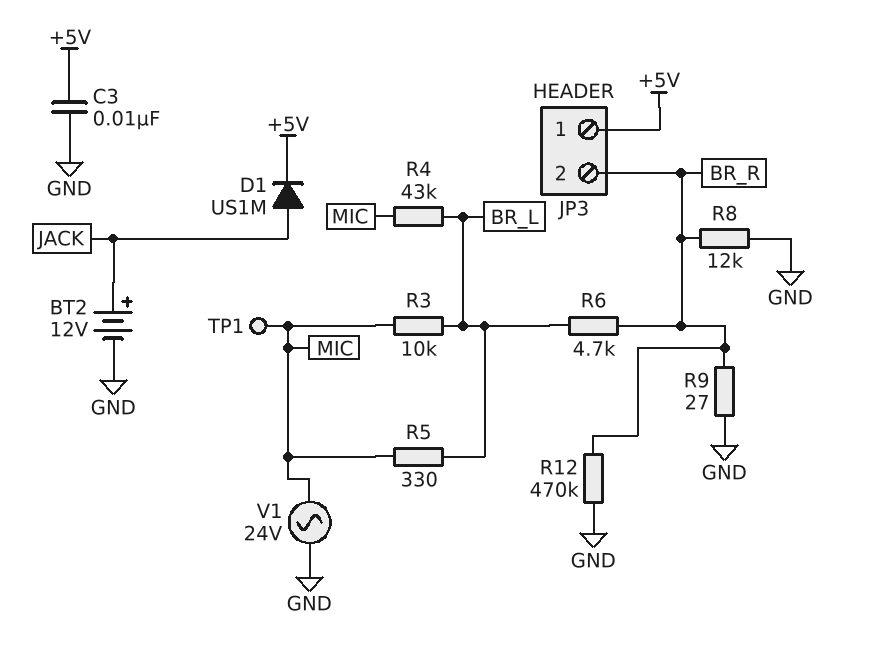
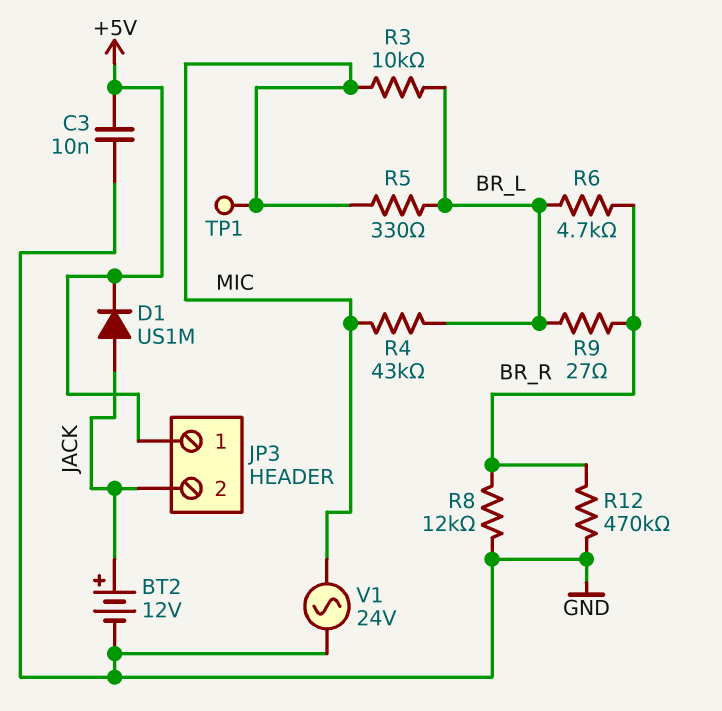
JP3 pin 2: BR_R -> JACK
R9: 27 (BR_R, GND) -> 27 (BR_L, BR_R)

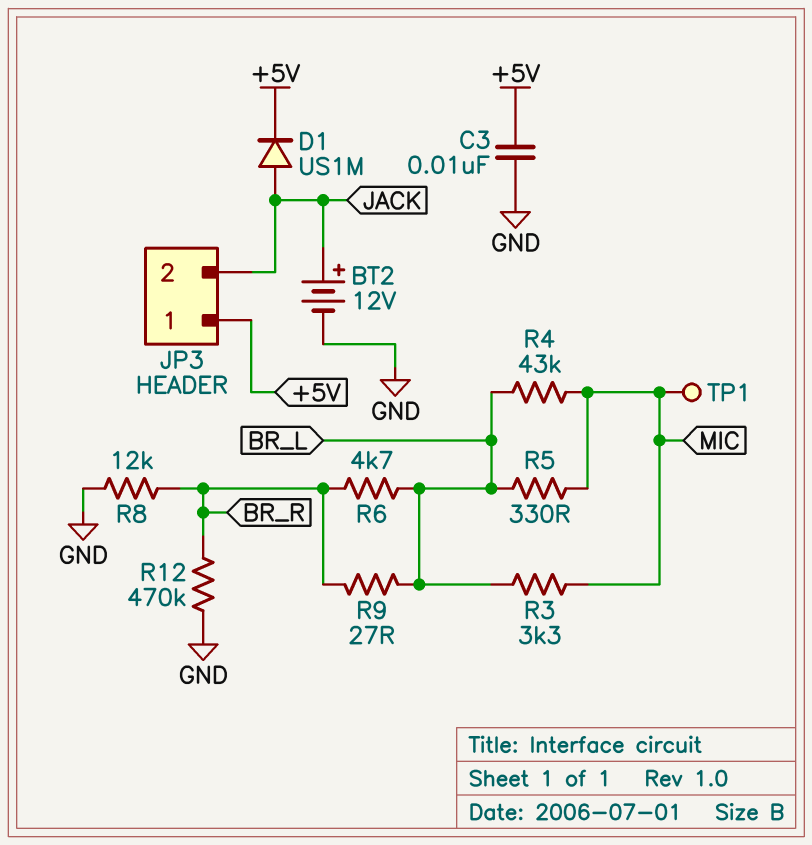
R3: 10k (BR_L, MIC) -> 3.3k (BR_L, MIC)
V1: AC 24V (GND, MIC) -> none

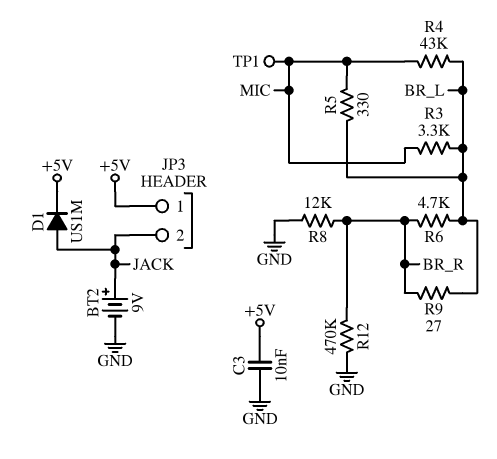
BT2: 12V (plus JACK, minus GND) -> 9V (plus JACK, minus GND)

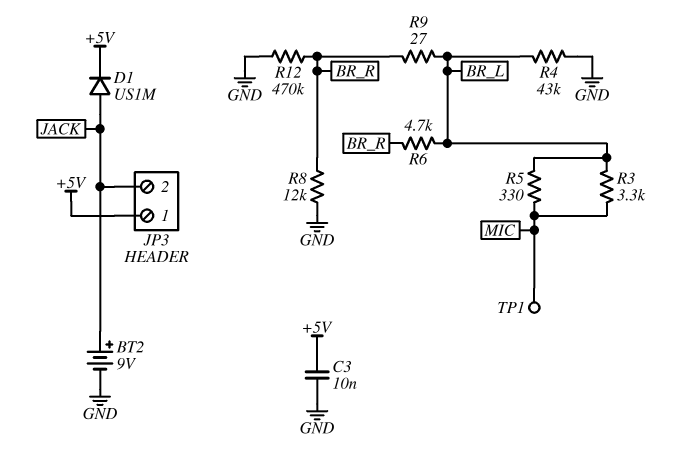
R4: 43k (BR_L, MIC) -> 43k (BR_L, GND)

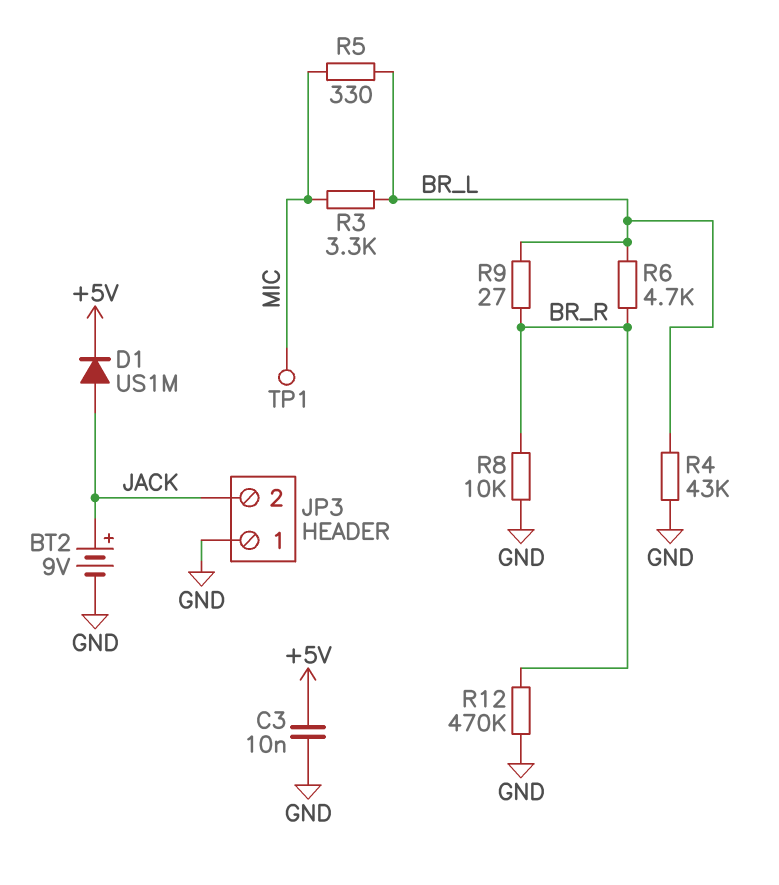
JP3 pin 1: +5V -> GND
R8: 12k (BR_R, GND) -> 10k (BR_R, GND)

